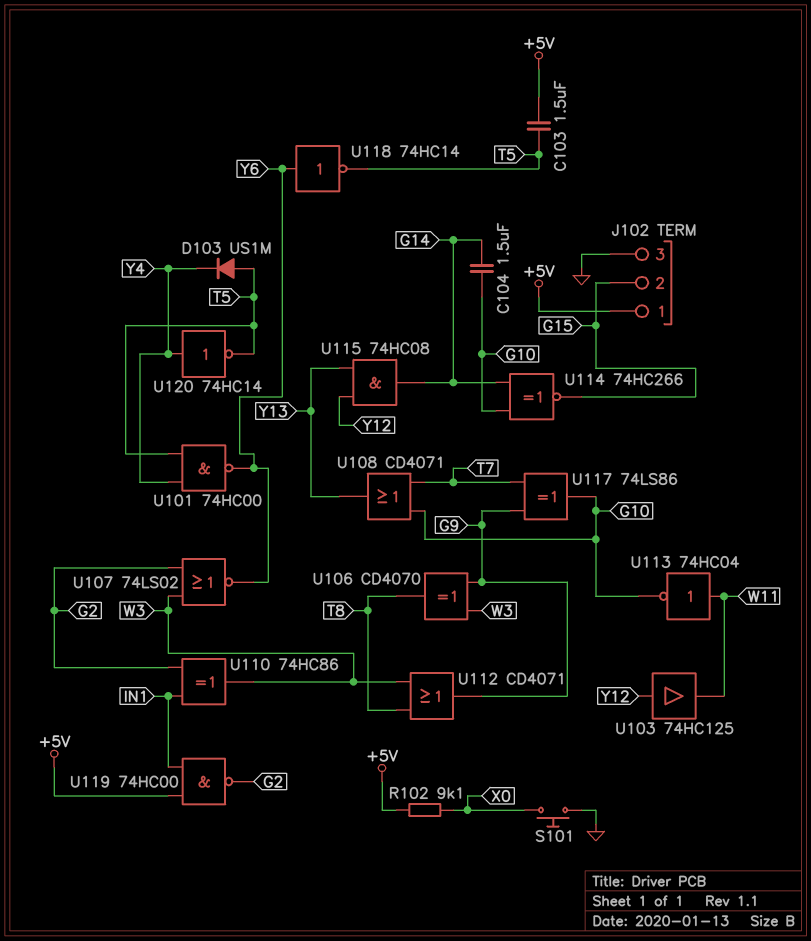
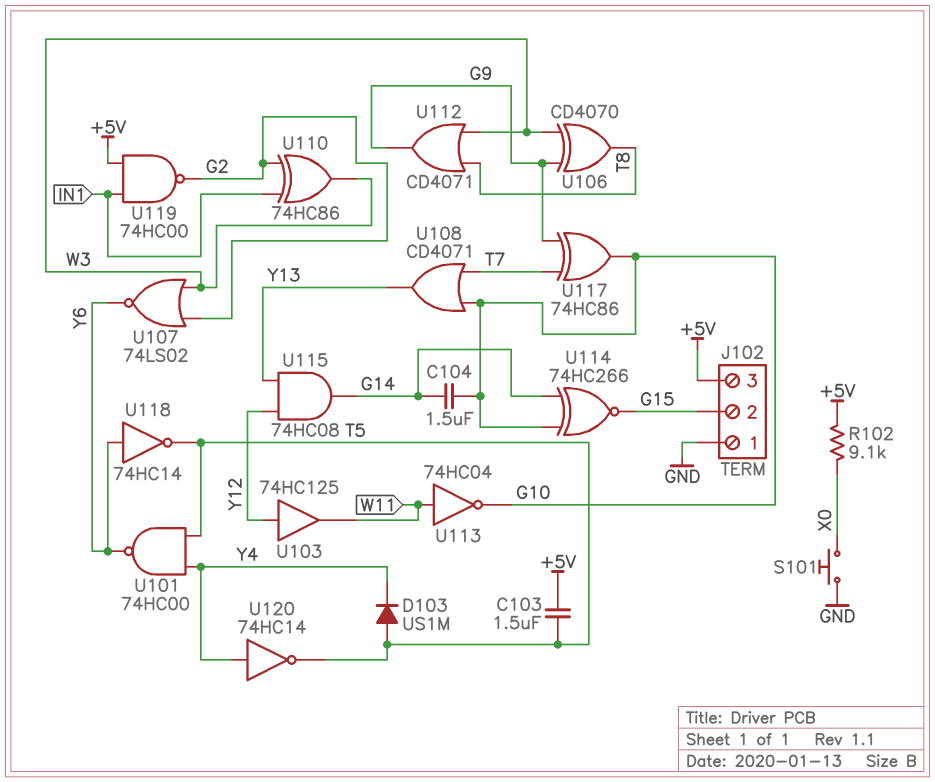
J102 pin 1: +5V -> GND
J102 pin 3: GND -> +5V
U117: XOR 74LS86 (in G9, in T7, out G10) -> XOR 74HC86 (in G9, in T7, out G10)

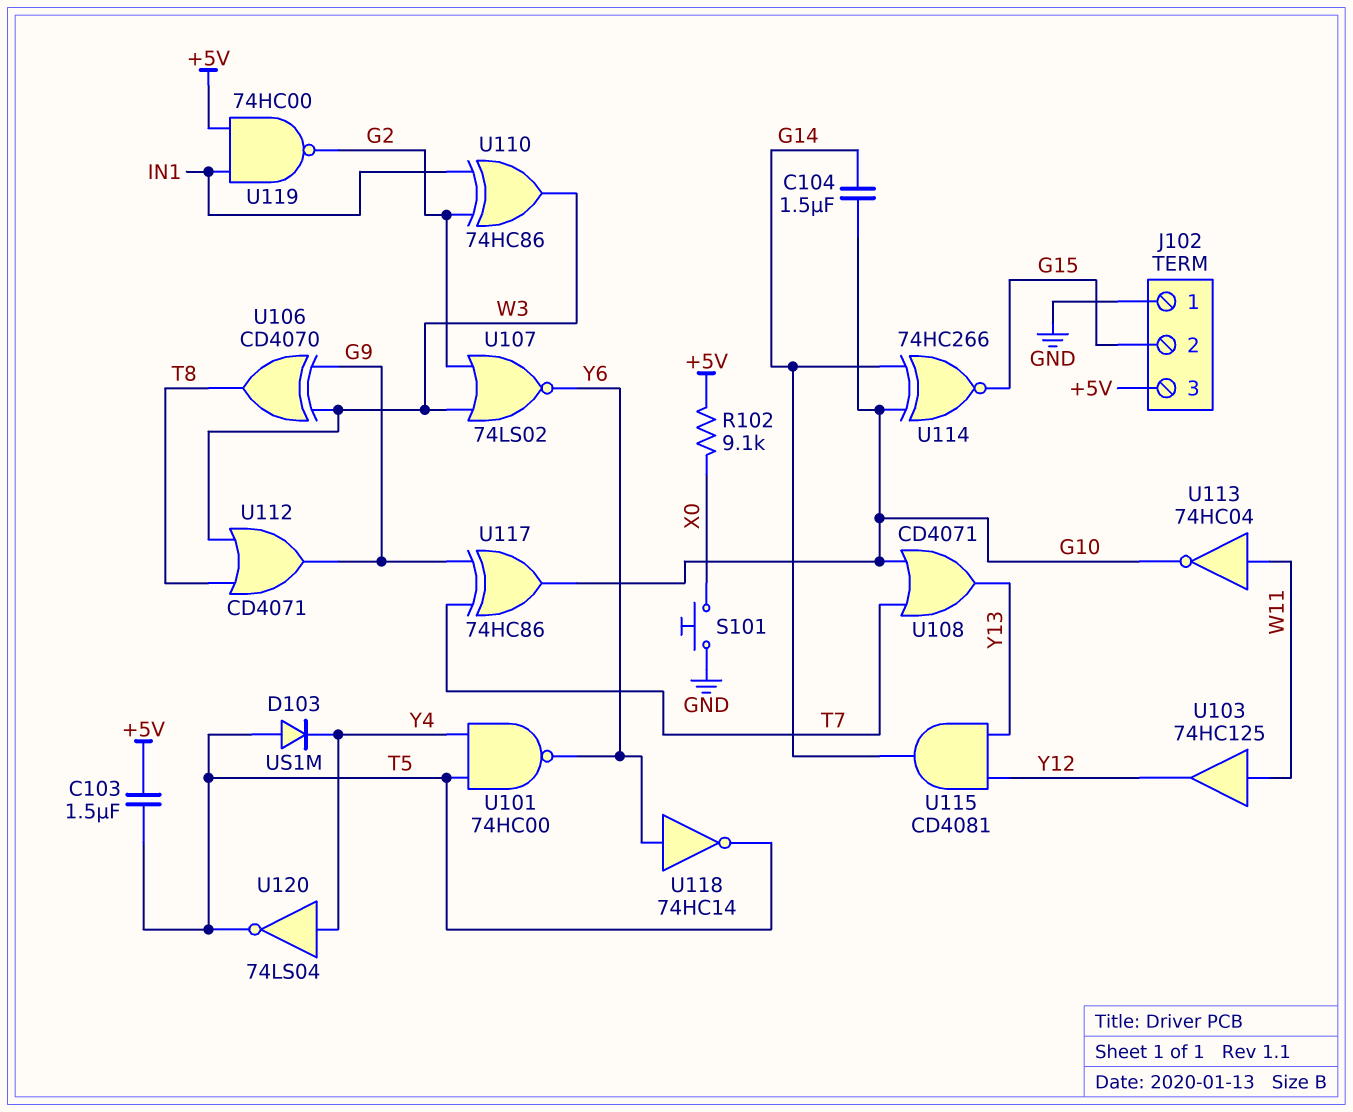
U103: buffer 74HC125 (in Y12, out W11) -> buffer 74HC125 (in W11, out Y12)
U115: AND 74HC08 (in Y12, in Y13, out G14) -> AND CD4081 (in Y12, in Y13, out G14)
U120: NOT 74HC14 (in Y4, out T5) -> NOT 74LS04 (in Y4, out T5)

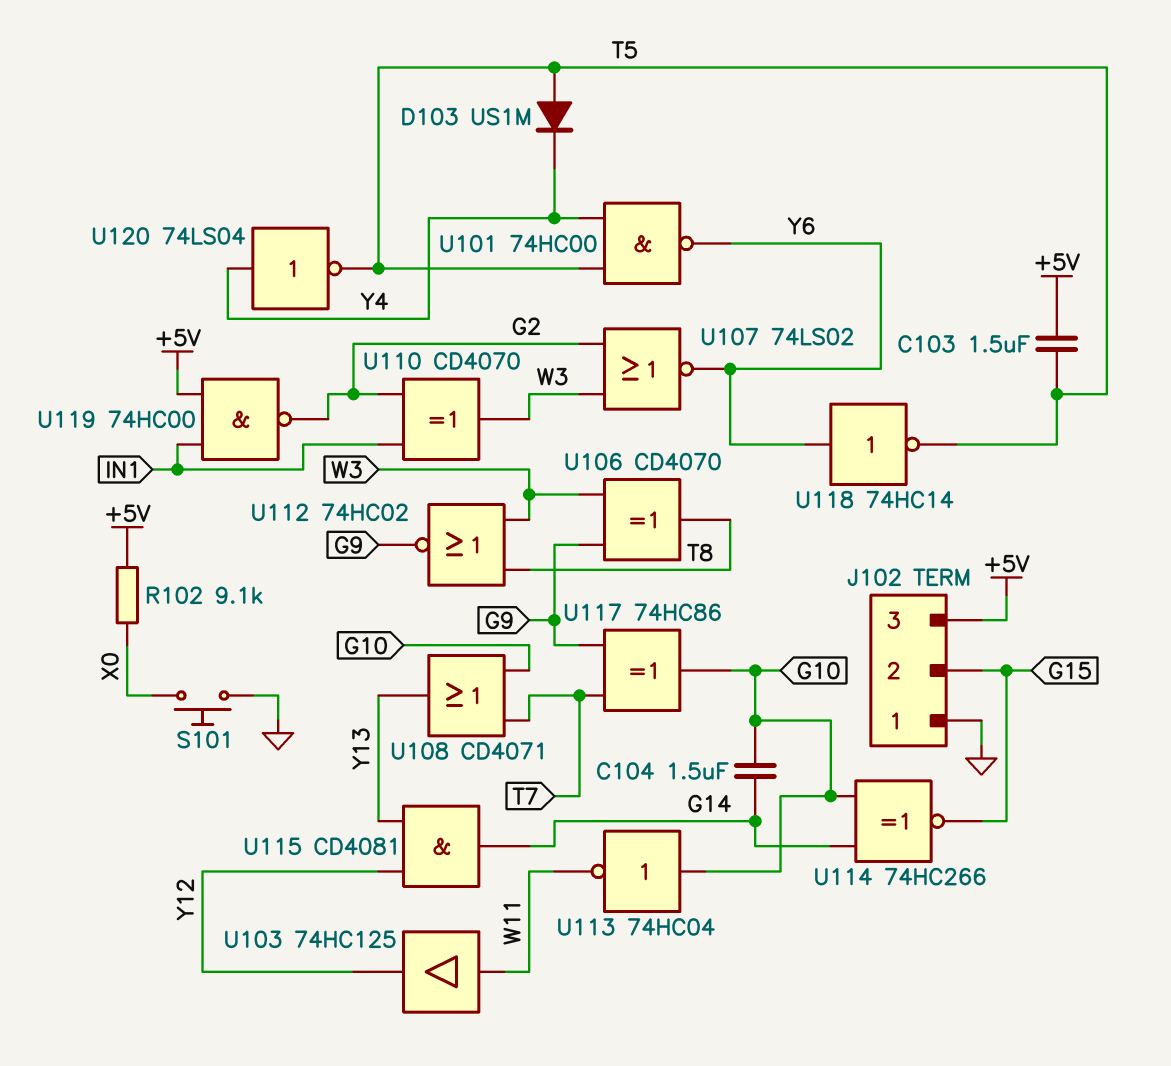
U110: XOR 74HC86 (in G2, in IN1, out W3) -> XOR CD4070 (in G2, in IN1, out W3)
U112: OR CD4071 (in T8, in W3, out G9) -> NOR 74HC02 (in T8, in W3, out G9)
U113: NOT 74HC04 (in W11, out G10) -> NOT 74HC04 (in G10, out W11)

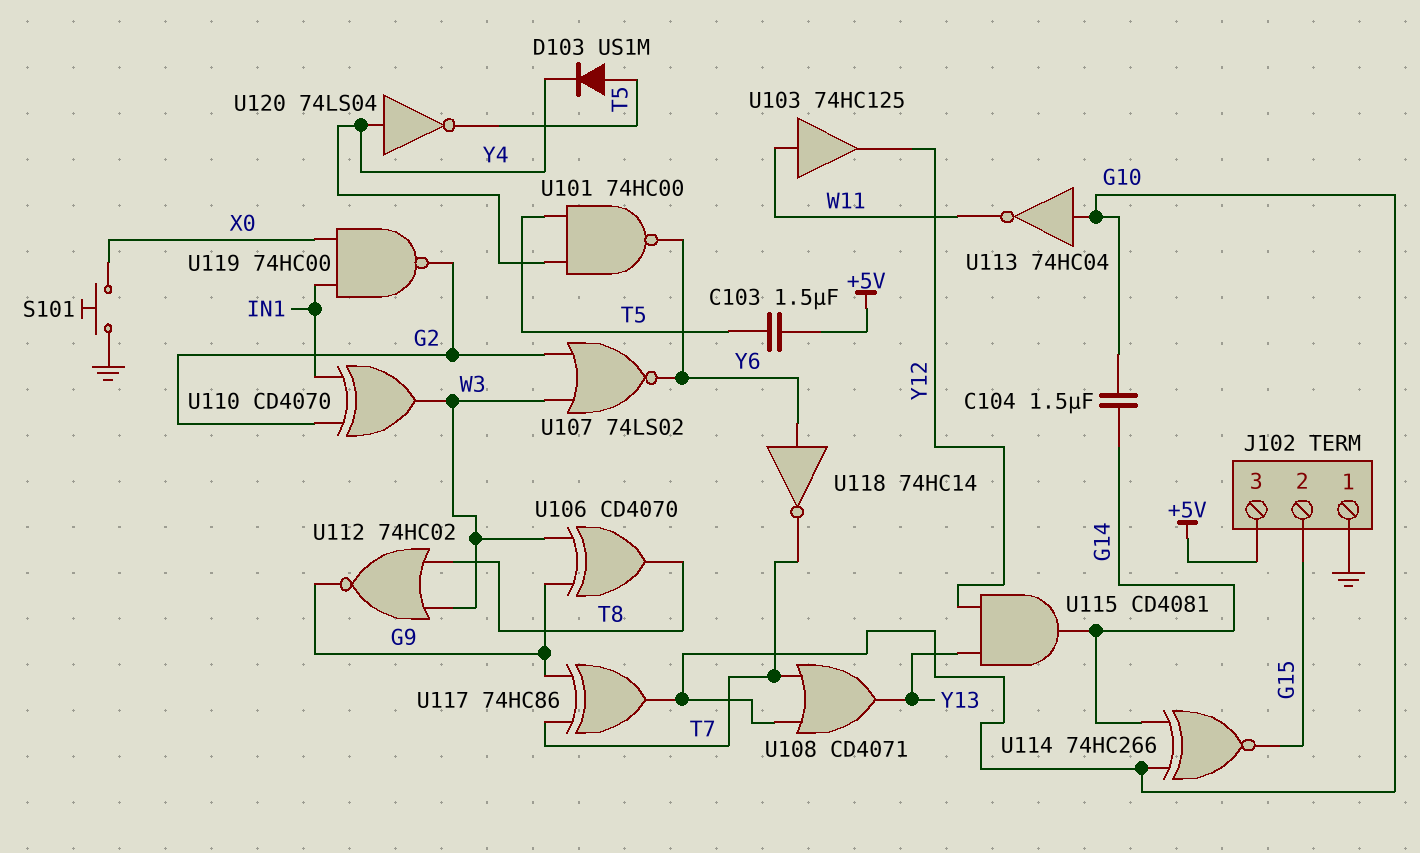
R102: 9.1k (+5V, X0) -> none
U118: NOT 74HC14 (in Y6, out T5) -> NOT 74HC14 (in Y6, out T7)
U119: NAND 74HC00 (in +5V, in IN1, out G2) -> NAND 74HC00 (in IN1, in X0, out G2)

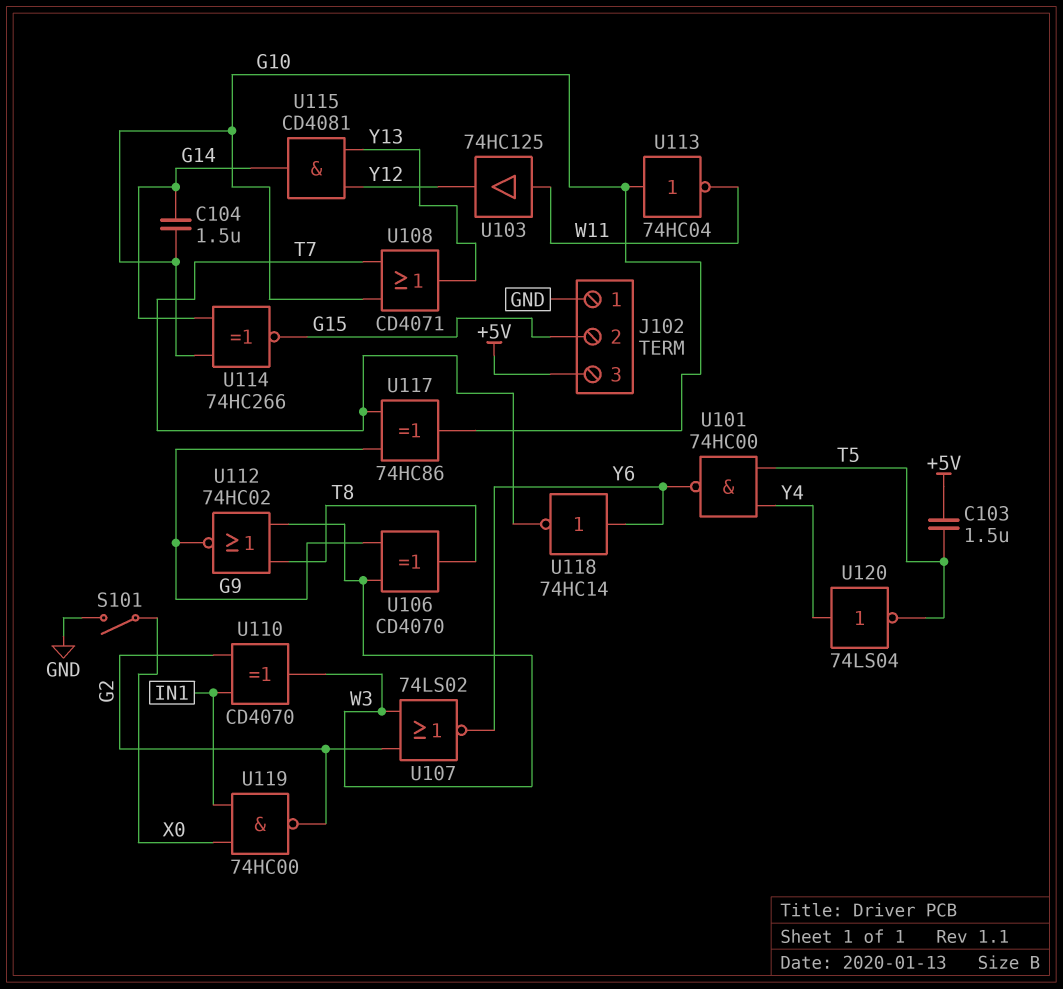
D103: diode US1M (A T5, K Y4) -> none
S101: button (GND, X0) -> switch (GND, X0)

